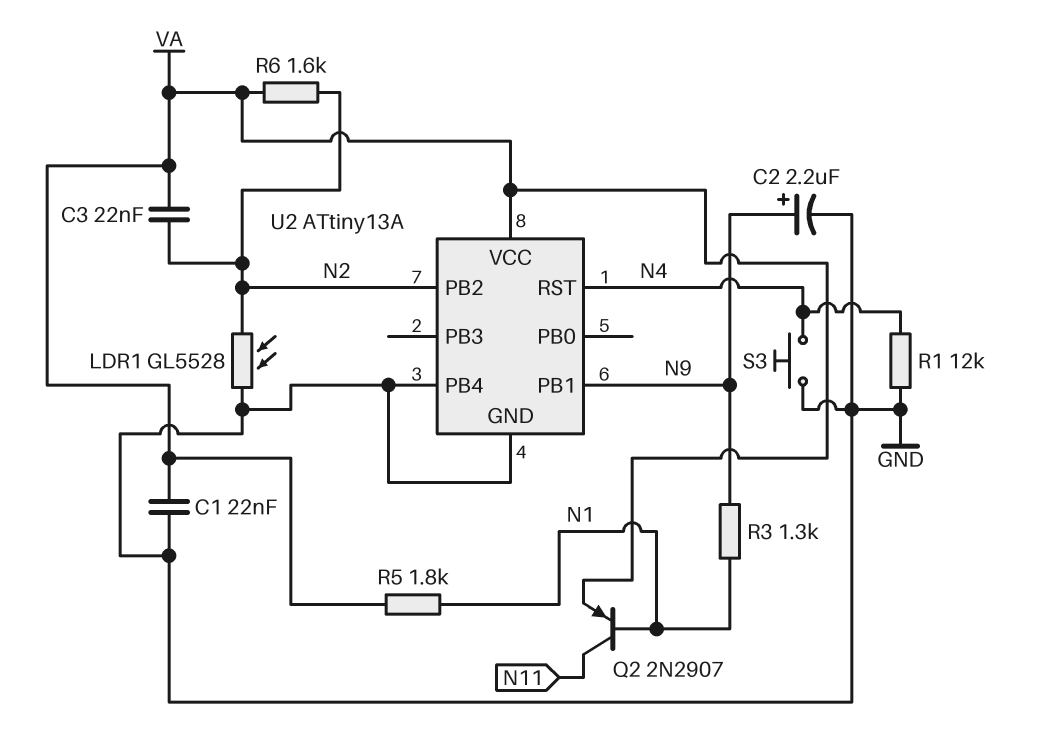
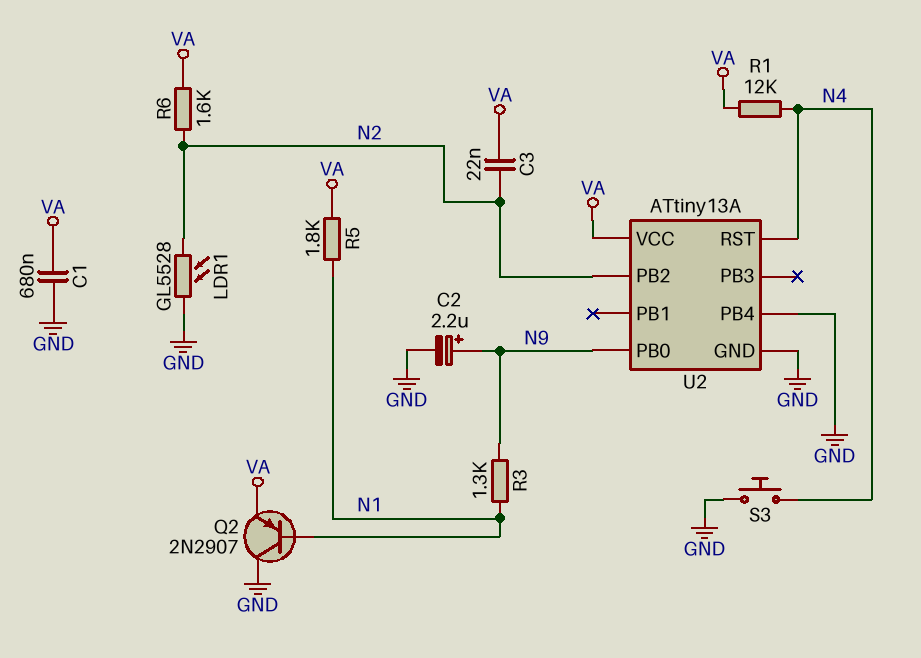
C1: 22nF (GND, VA) -> 680nF (GND, VA)
Q2: PNP 2N2907 (B N1, C N11, E VA) -> PNP 2N2907 (B N1, C GND, E VA)
R1: 12k (GND, N4) -> 12k (N4, VA)
U2 pin PB0: none -> N9
U2 pin PB1: N9 -> none

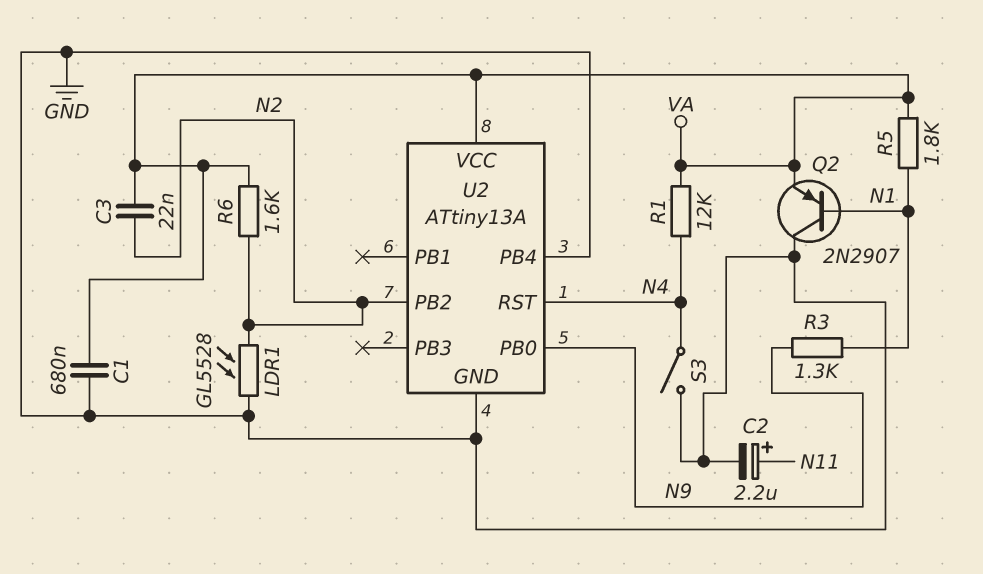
C2: 2.2uF (plus N9, minus GND) -> 2.2uF (plus N11, minus GND)
S3: button (GND, N4) -> switch (GND, N4)

